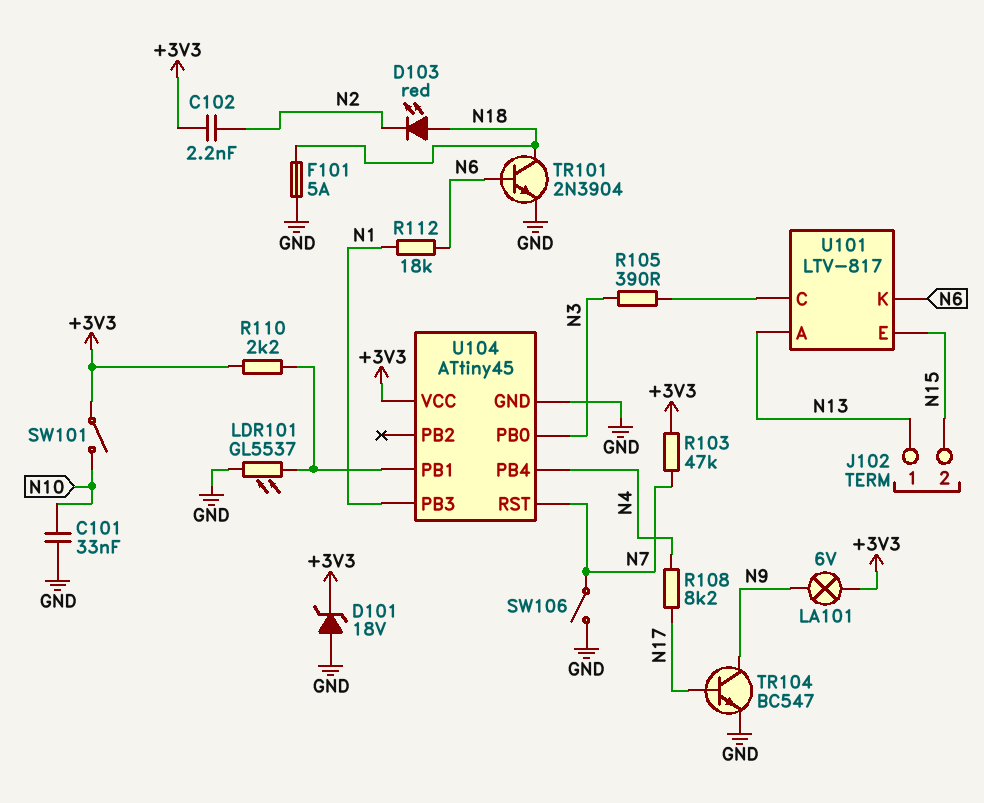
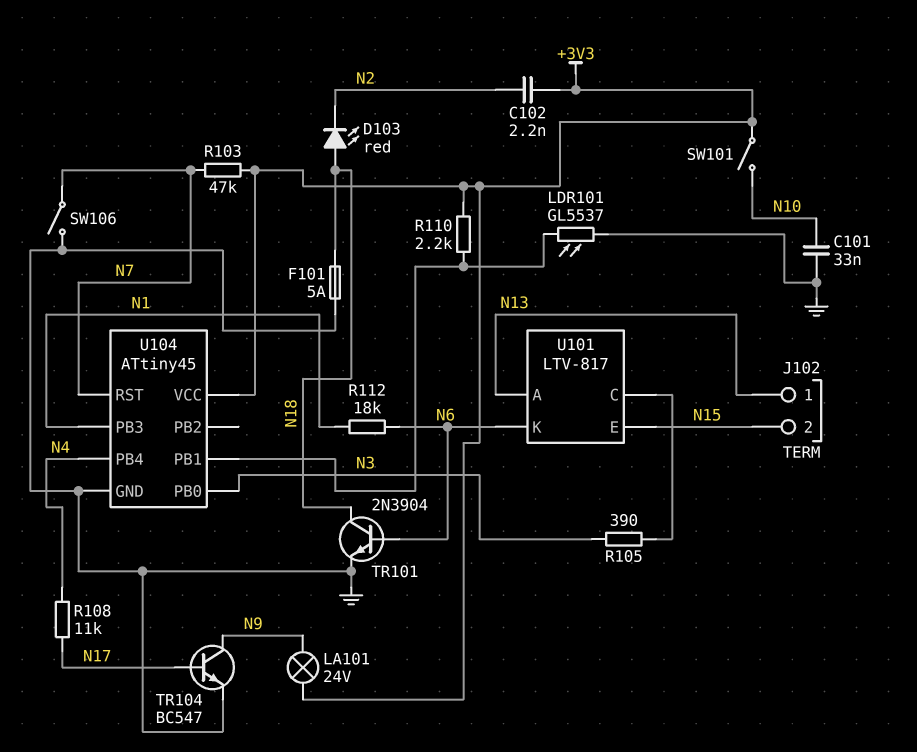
D101: zener 18V (A GND, K +3V3) -> none
LA101: lamp 6V (+3V3, N9) -> lamp 24V (+3V3, N9)
R108: 8.2k (N4, N17) -> 11k (N4, N17)

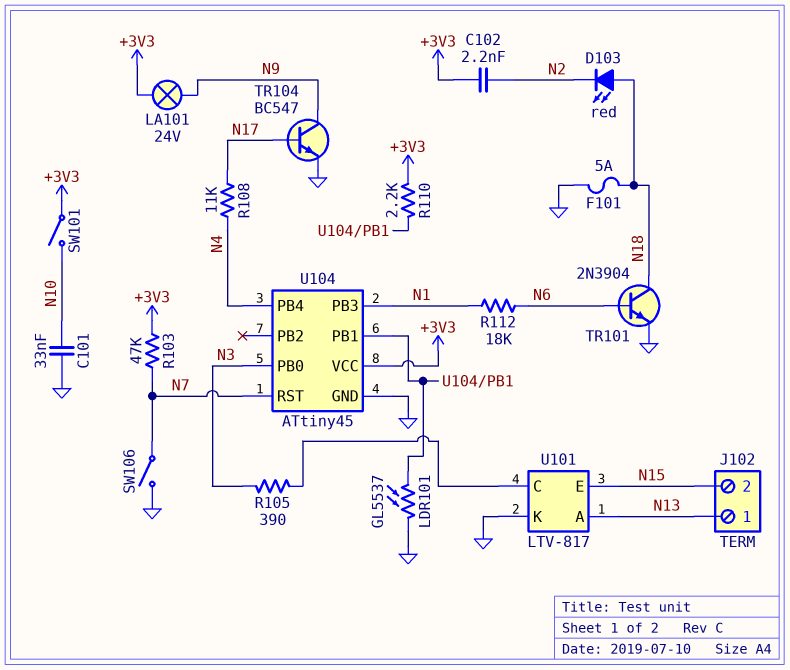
U101 pin K: N6 -> GND

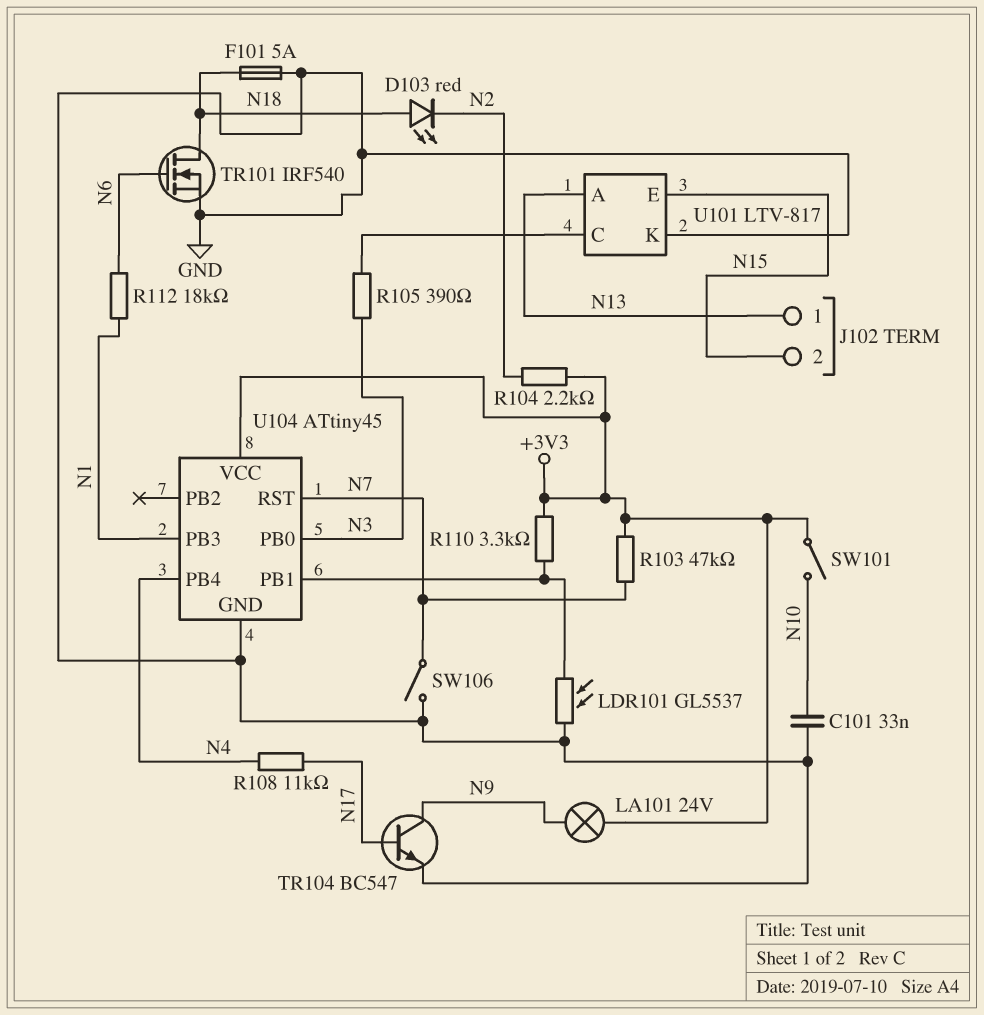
C102: 2.2nF (+3V3, N2) -> none
R104: none -> 2.2k (+3V3, N2)
R110: 2.2k (+3V3, U104/PB1) -> 3.3k (+3V3, U104/PB1)
TR101: NPN 2N3904 (B N6, C N18, E GND) -> NMOS IRF540 (G N6, D N18, S GND)

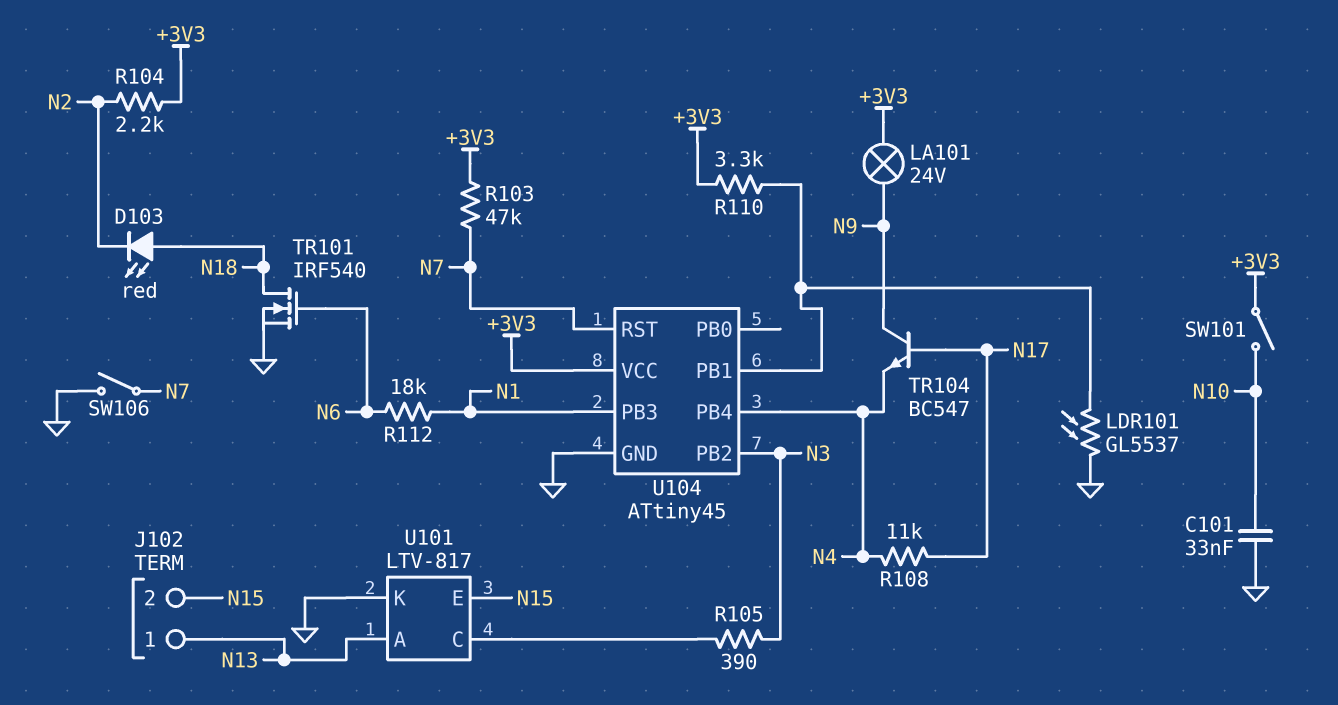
F101: 5A (GND, N18) -> none
TR104: NPN BC547 (B N17, C N9, E GND) -> NPN BC547 (B N17, C N9, E N4)
U104 pin PB0: N3 -> none
U104 pin PB2: none -> N3

